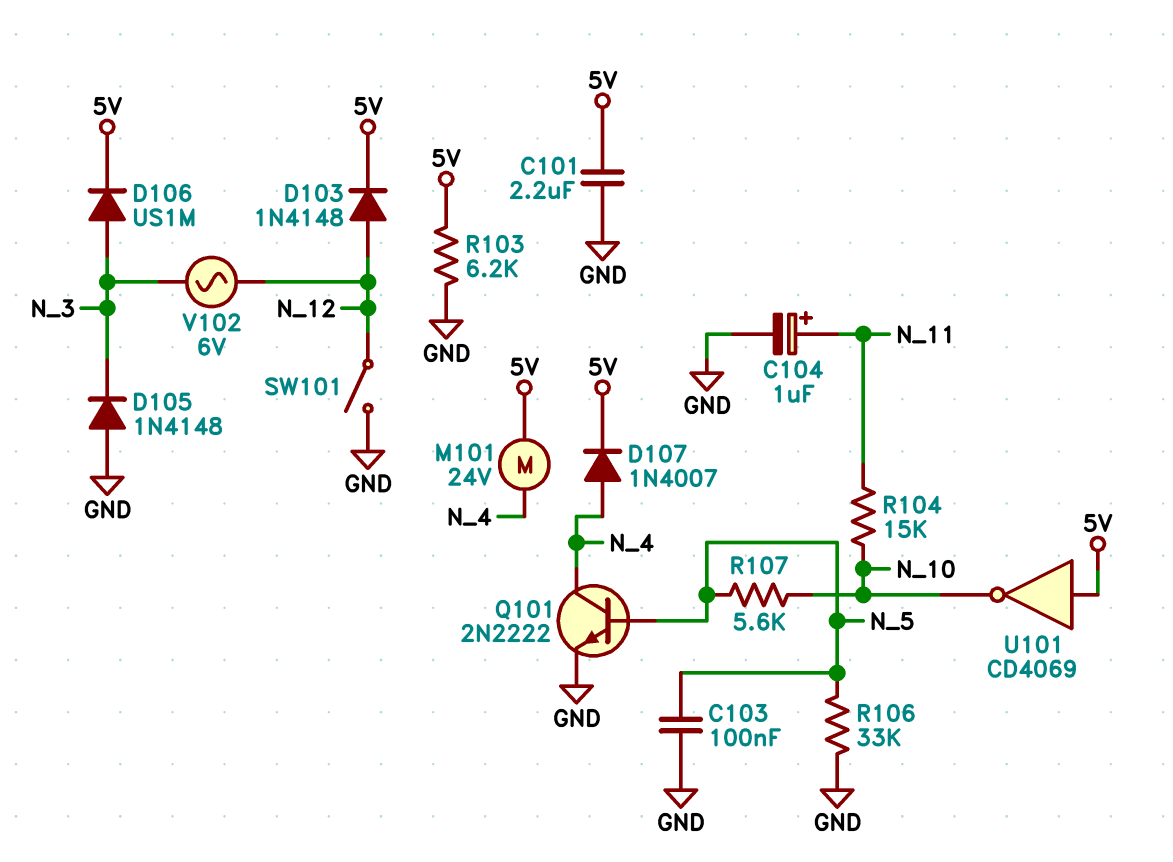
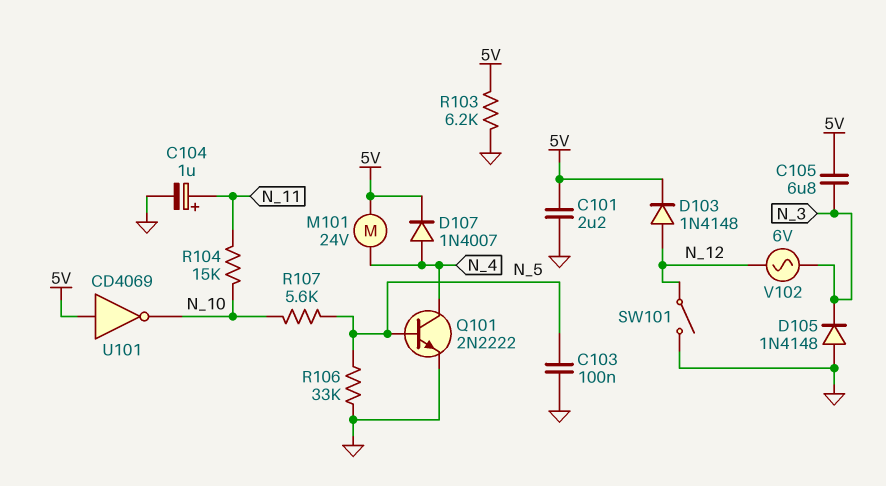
C105: none -> 6.8uF (5V, N_3)
D106: diode US1M (A N_3, K 5V) -> none

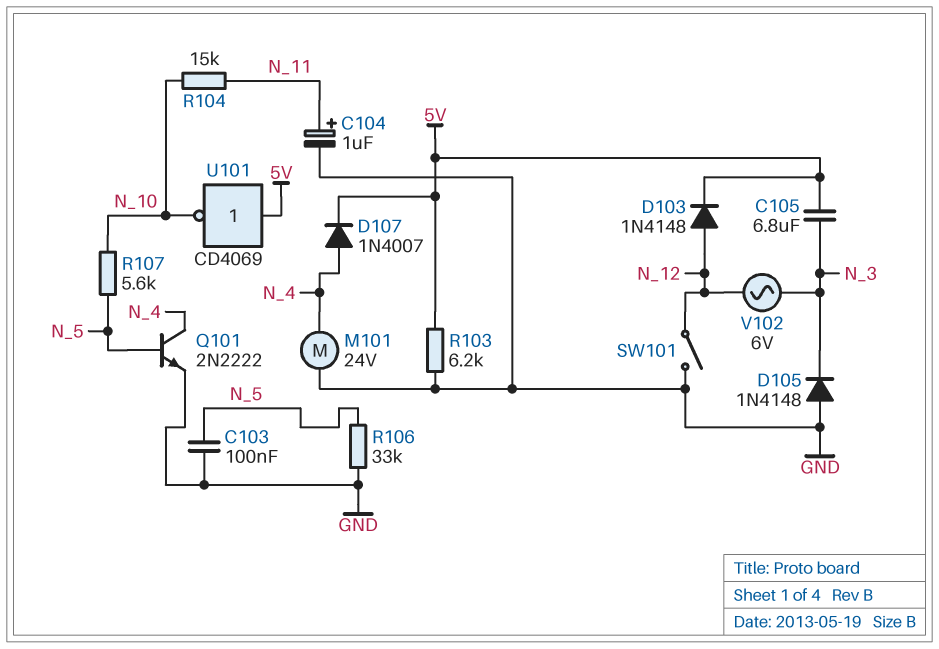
C101: 2.2uF (5V, GND) -> none
M101: motor 24V (5V, N_4) -> motor 24V (GND, N_4)

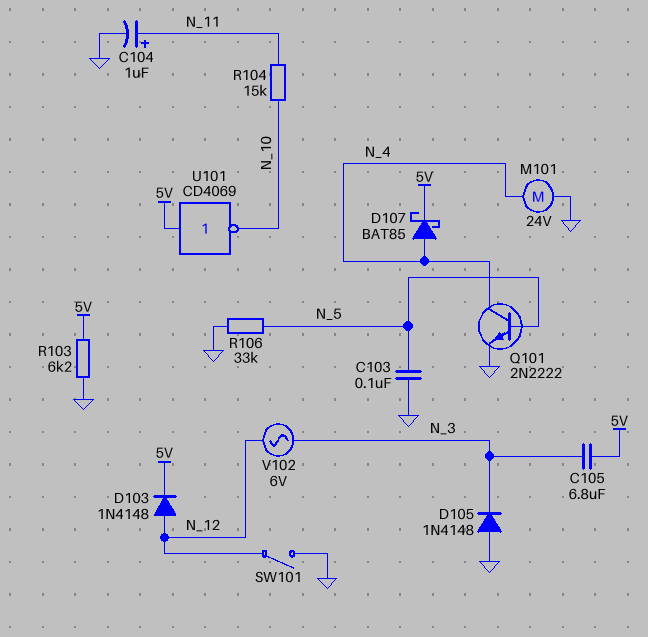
D107: diode 1N4007 (A N_4, K 5V) -> schottky BAT85 (A N_4, K 5V)
R107: 5.6k (N_5, N_10) -> none

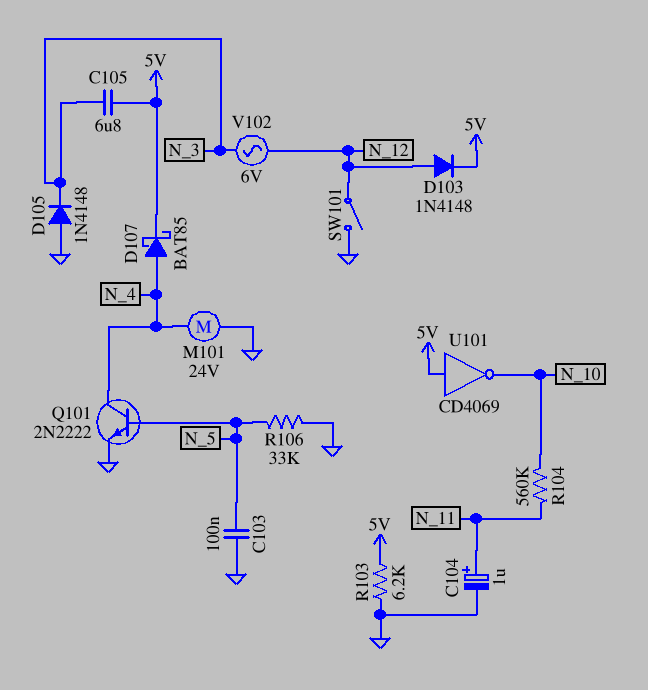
R104: 15k (N_10, N_11) -> 560k (N_10, N_11)

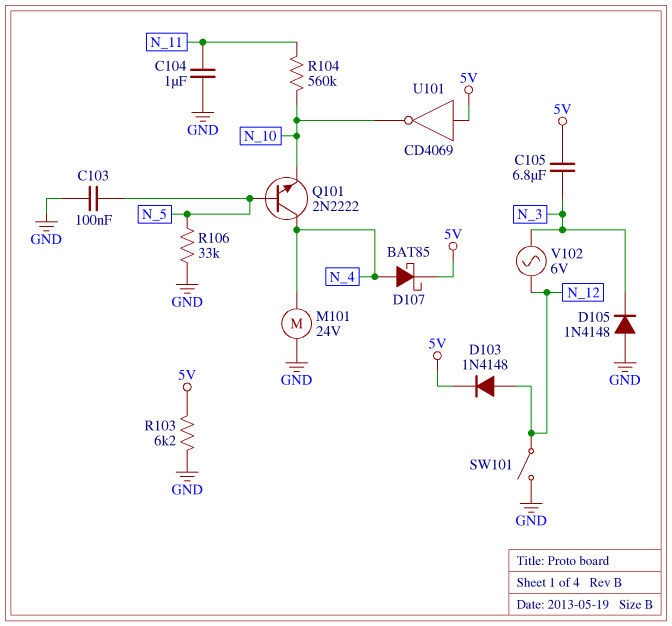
C104: 1uF (plus N_11, minus GND) -> 1uF (GND, N_11)
Q101: NPN 2N2222 (B N_5, C N_4, E GND) -> NPN 2N2222 (B N_5, C N_4, E N_10)

